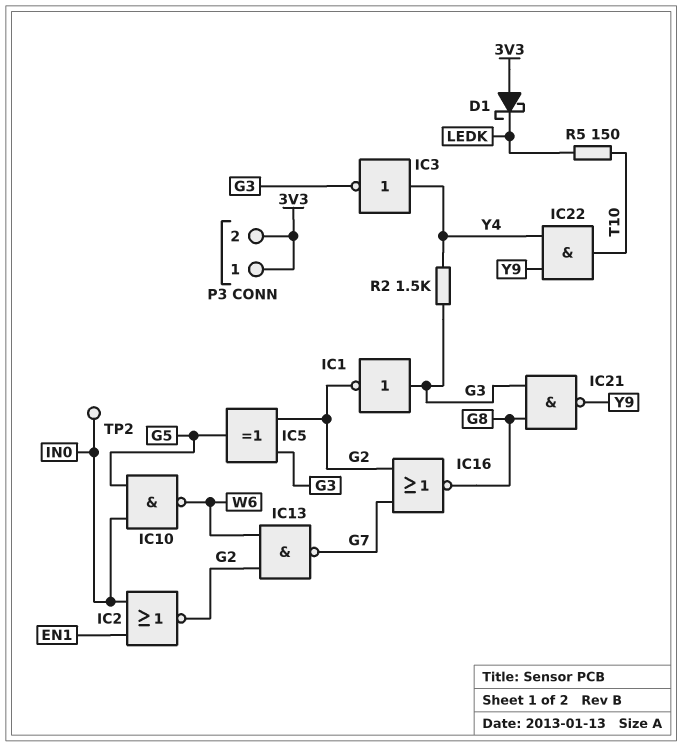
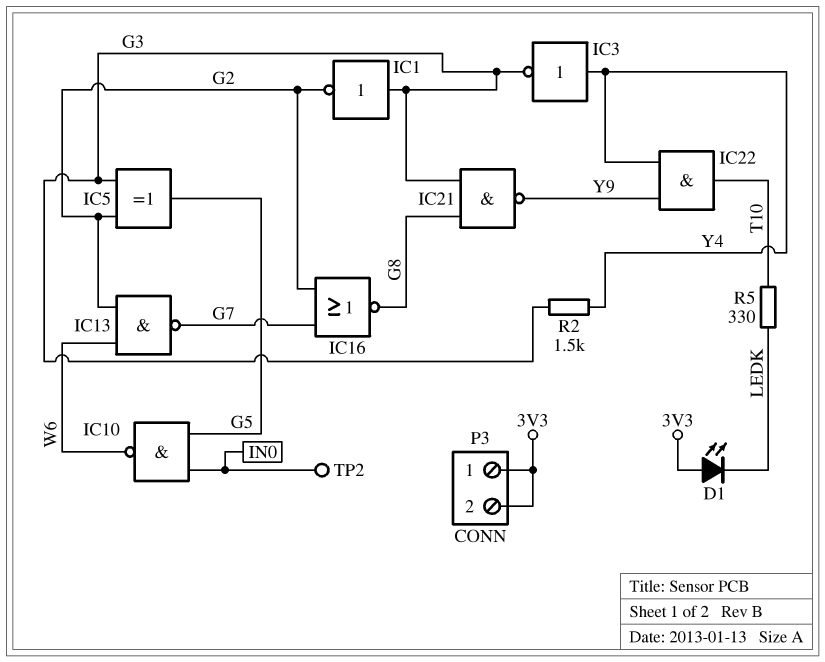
D1: schottky (A 3V3, K LEDK) -> LED (A 3V3, K LEDK)
IC2: NOR (in EN1, in IN0, out G2) -> none
R5: 150 (LEDK, T10) -> 330 (LEDK, T10)

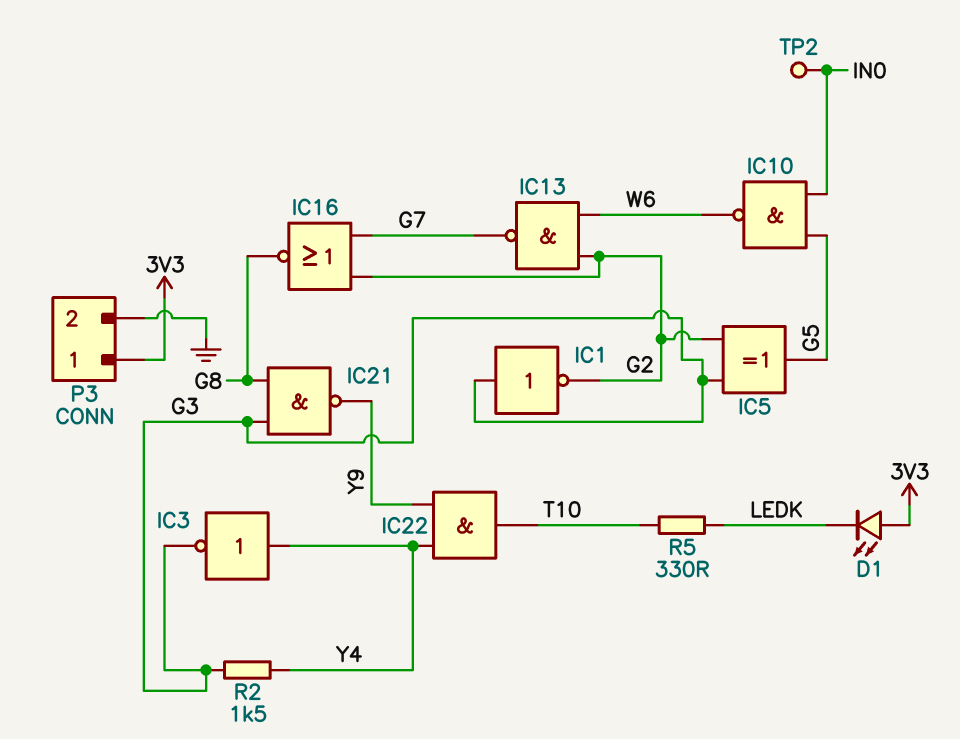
P3 pin 2: 3V3 -> GND

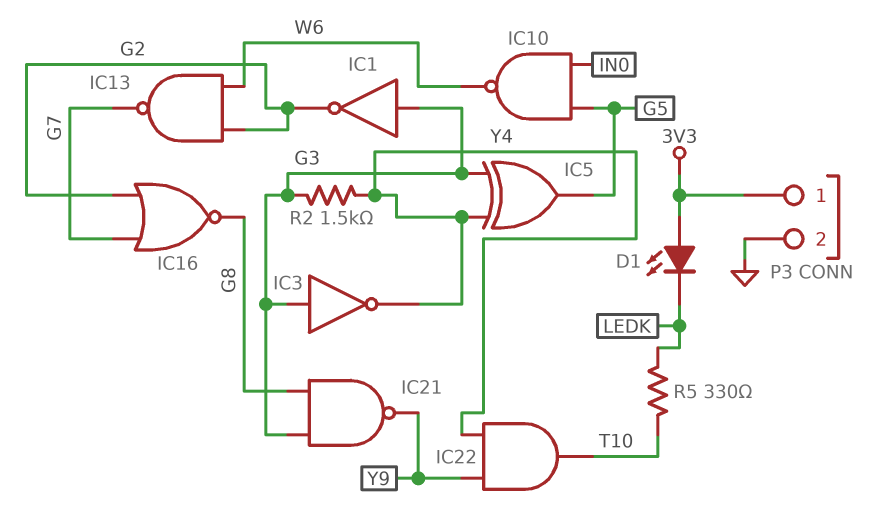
IC3: NOT (in Y4, out G3) -> NOT (in G3, out Y4)
IC5: XOR (in G2, in G3, out G5) -> XOR (in G3, in Y4, out G5)
TP2: test point (IN0) -> none

